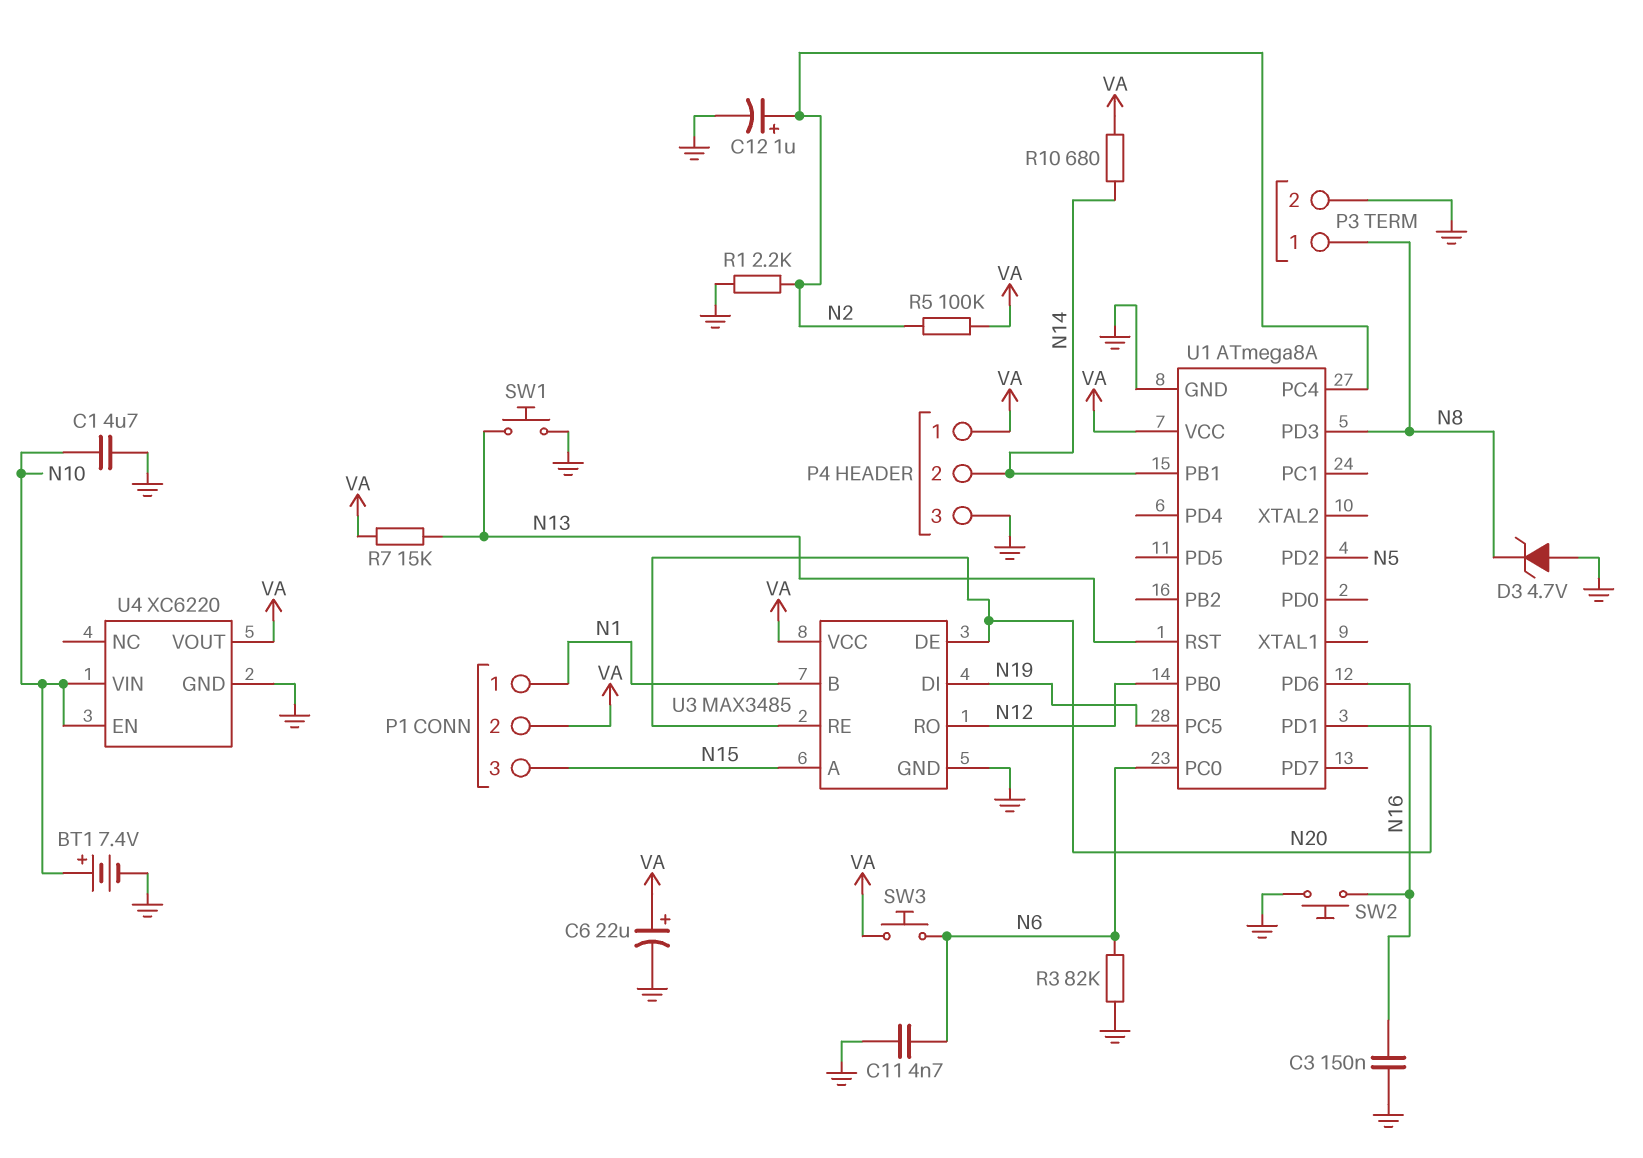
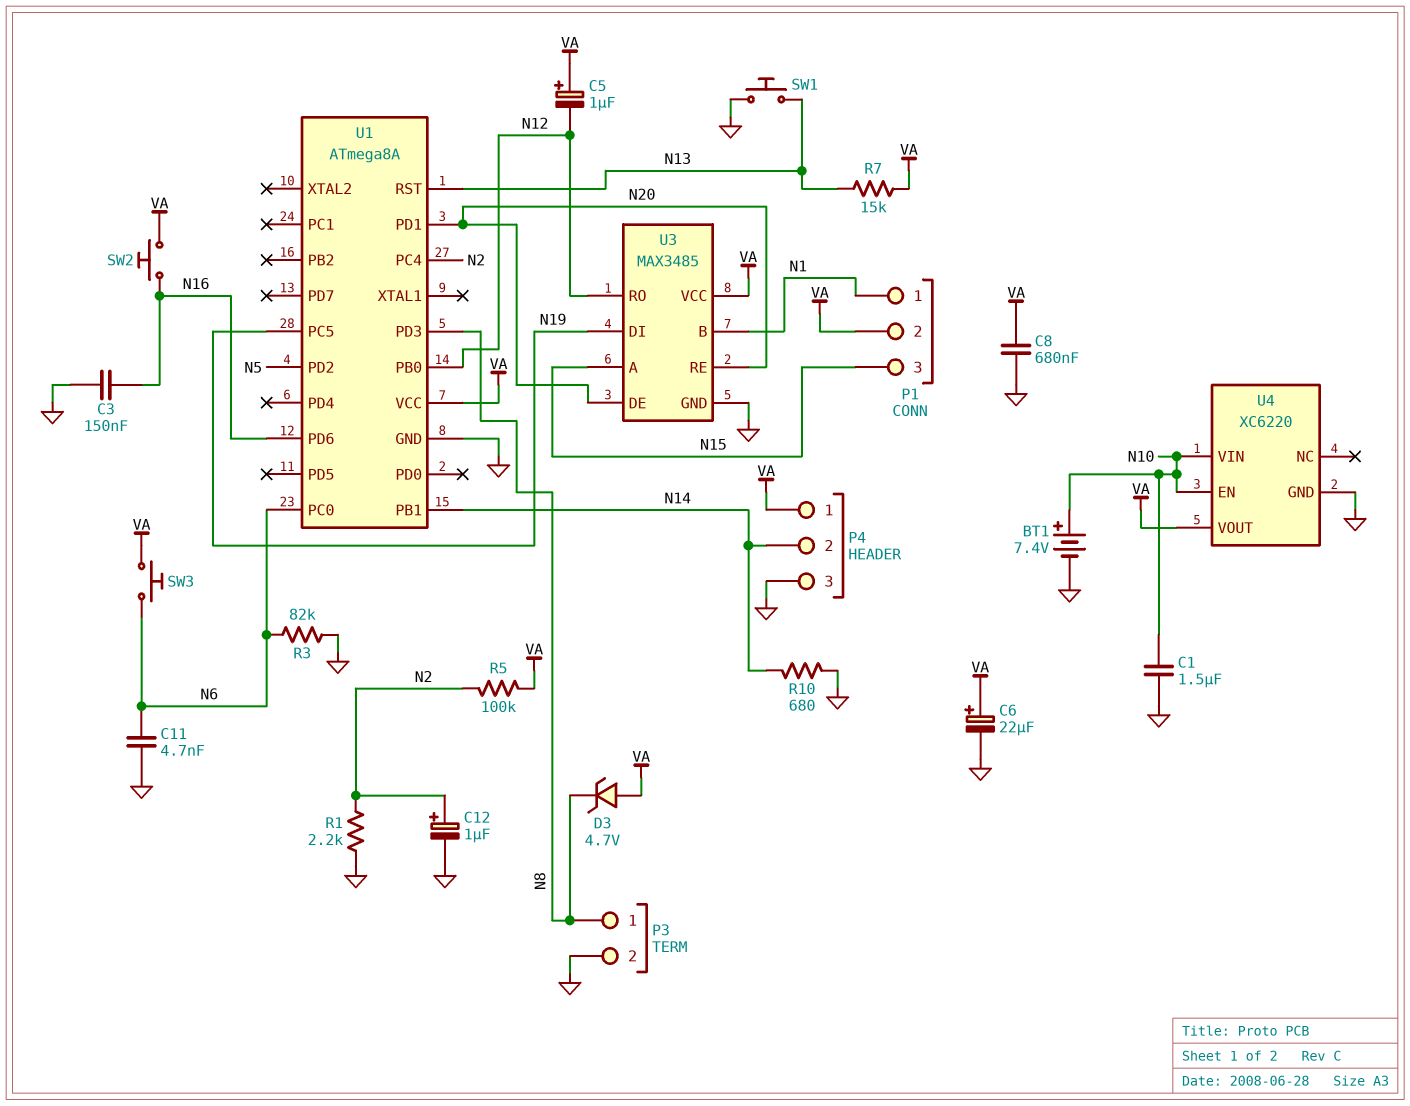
C1: 4.7uF (GND, N10) -> 1.5uF (GND, N10)
C5: none -> 1uF (plus VA, minus N12)
C8: none -> 680nF (GND, VA)
D3: zener 4.7V (A GND, K N8) -> zener 4.7V (A VA, K N8)
R10: 680 (N14, VA) -> 680 (GND, N14)
SW2: button (GND, N16) -> button (N16, VA)

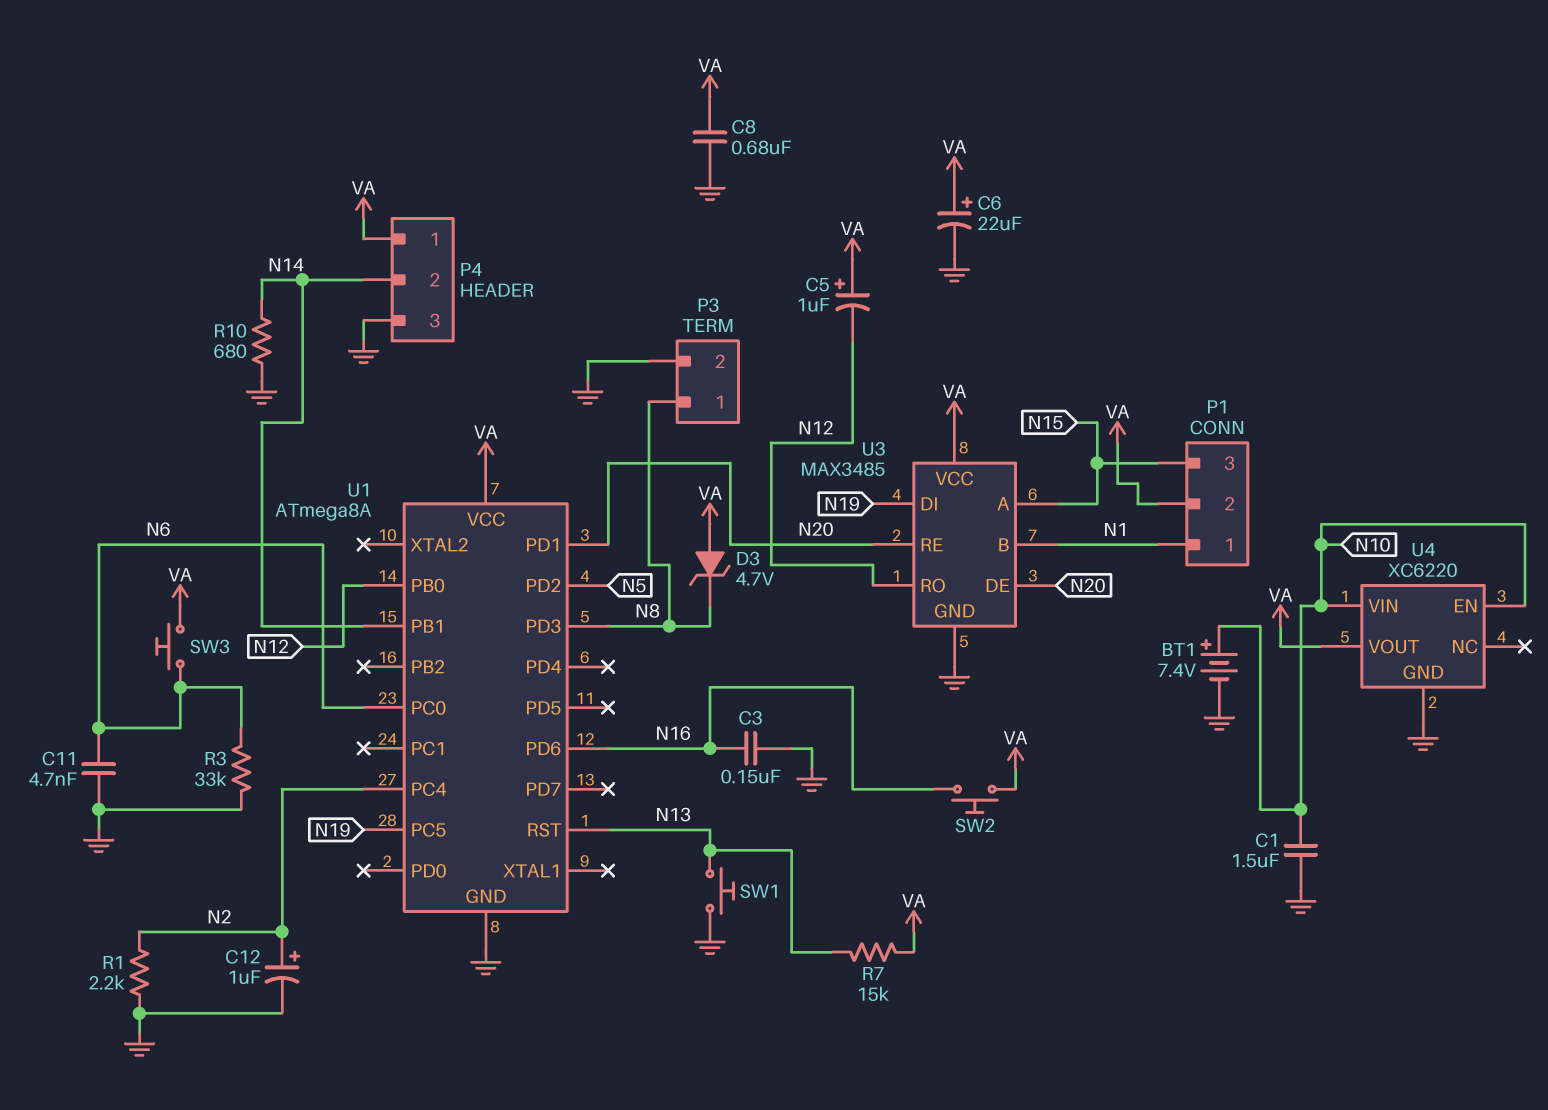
R3: 82k (GND, N6) -> 33k (GND, N6)
R5: 100k (N2, VA) -> none

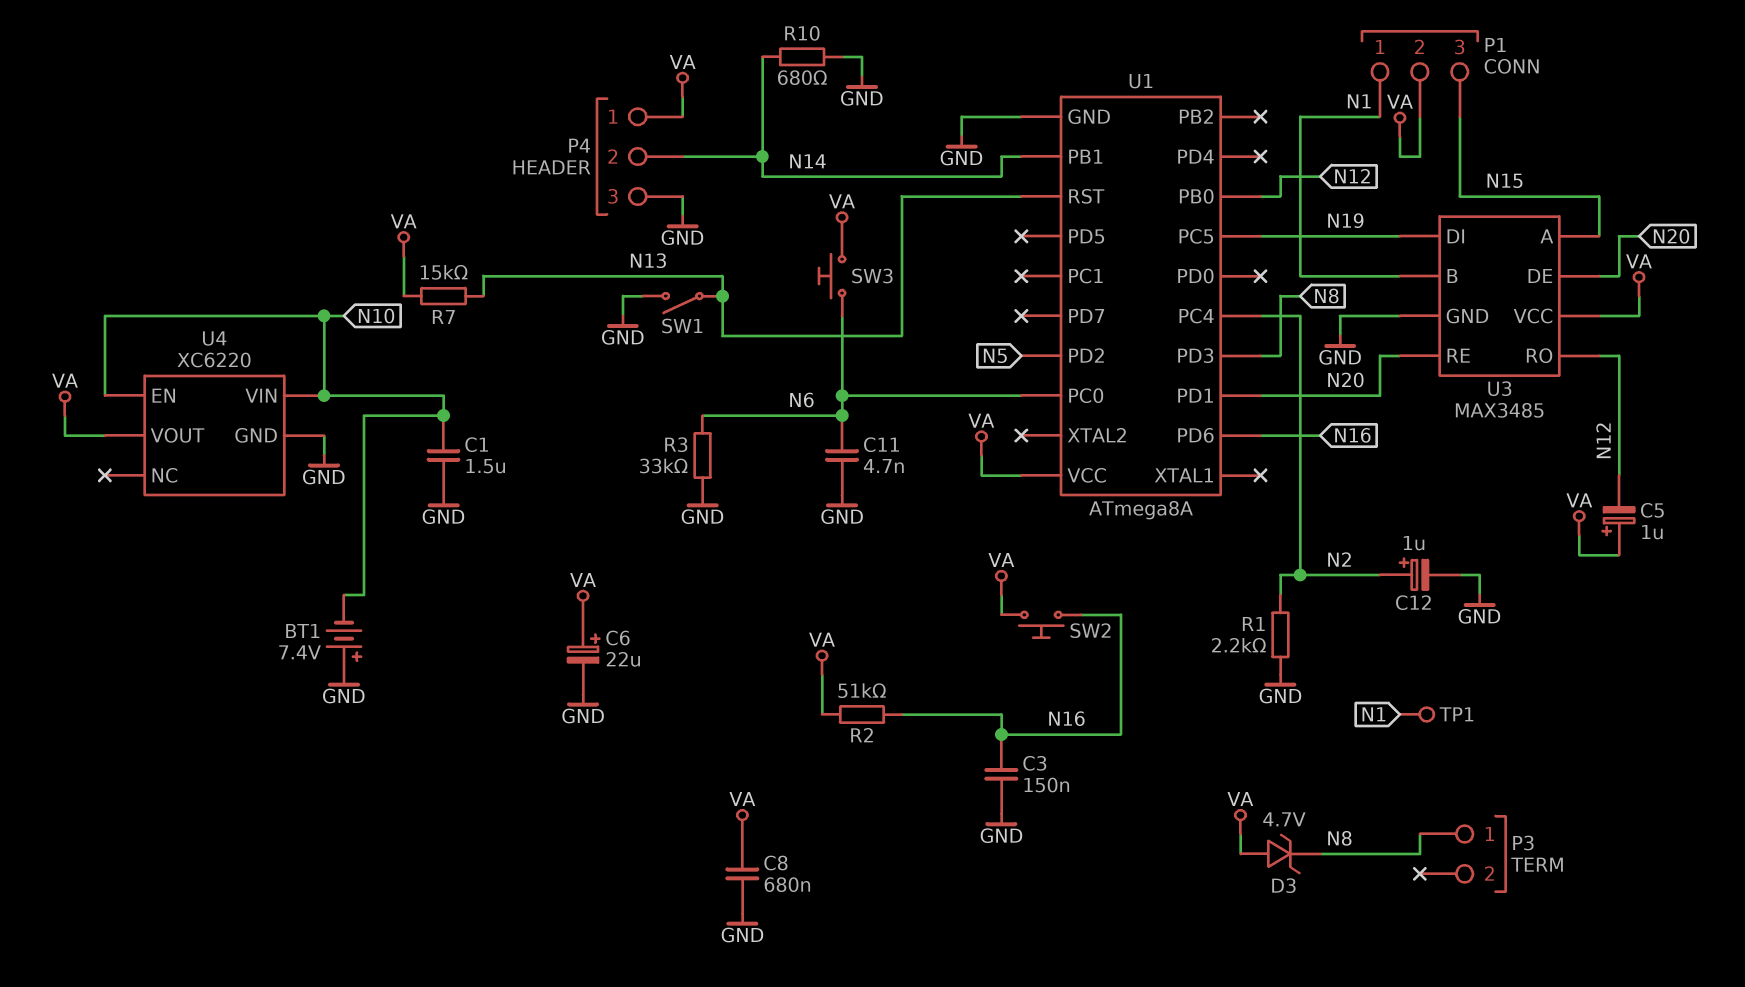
BT1: 7.4V (plus N10, minus GND) -> 7.4V (plus GND, minus N10)
P3 pin 2: GND -> none
R2: none -> 51k (N16, VA)
SW1: button (GND, N13) -> switch (GND, N13)
TP1: none -> test point (N1)

